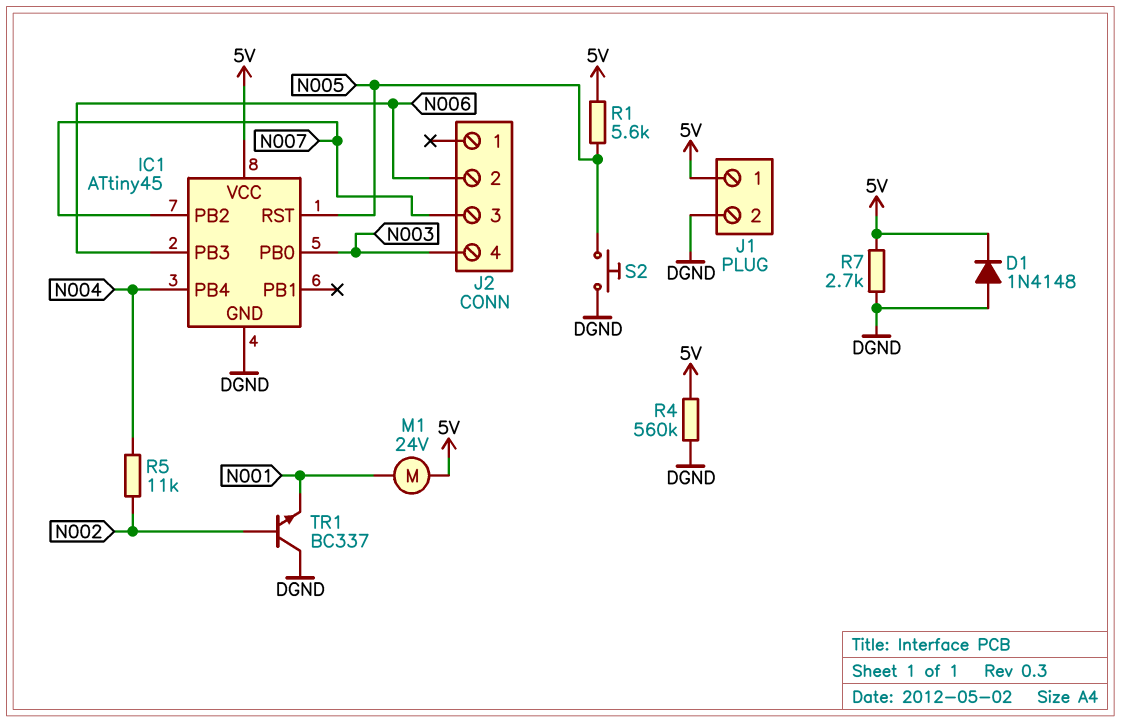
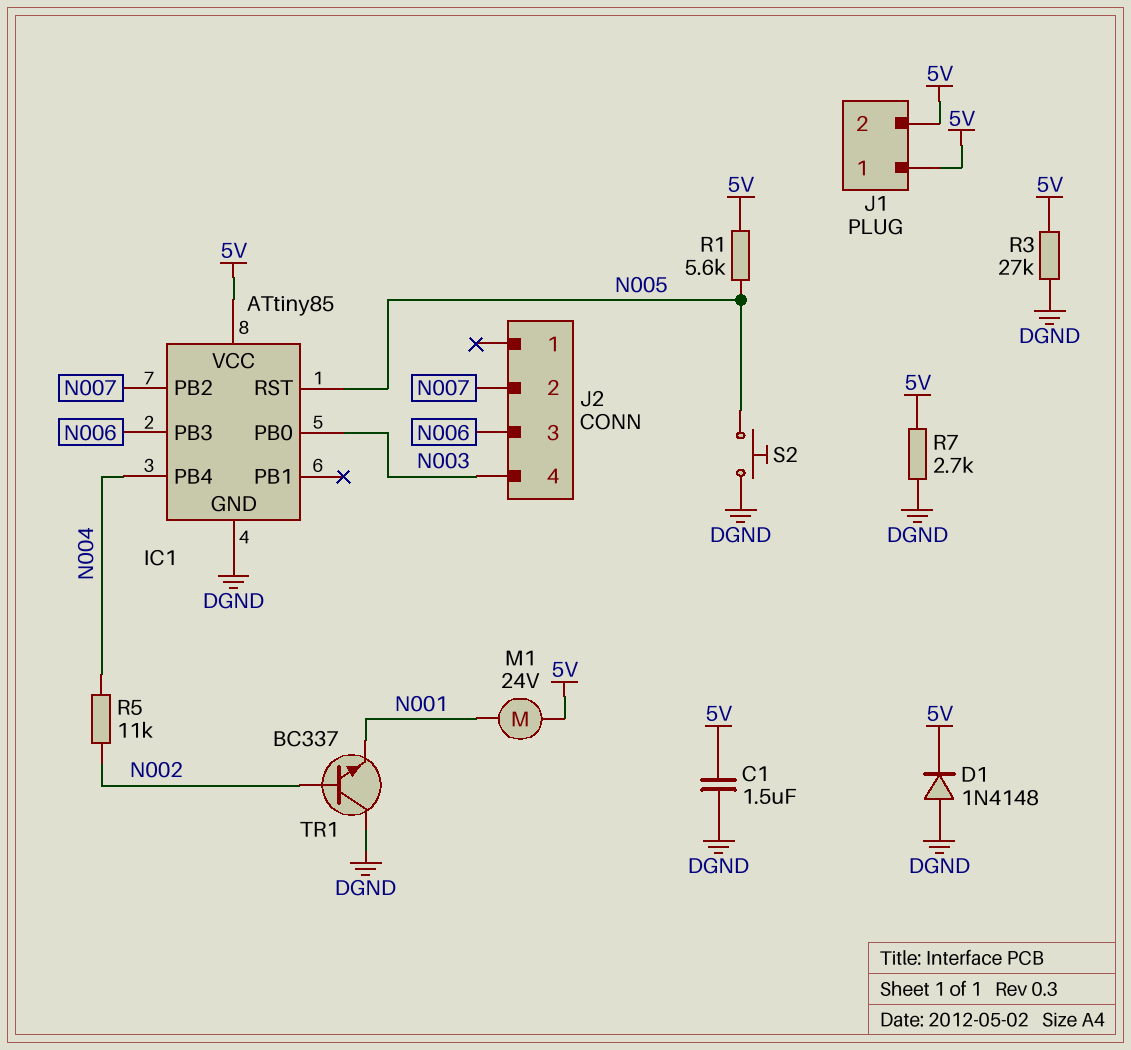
C1: none -> 1.5uF (5V, DGND)
IC1: ATtiny45 -> ATtiny85
J1 pin 2: DGND -> 5V
J2 pin 2: N006 -> N007
J2 pin 3: N007 -> N006
R3: none -> 27k (5V, DGND)
R4: 560k (5V, DGND) -> none

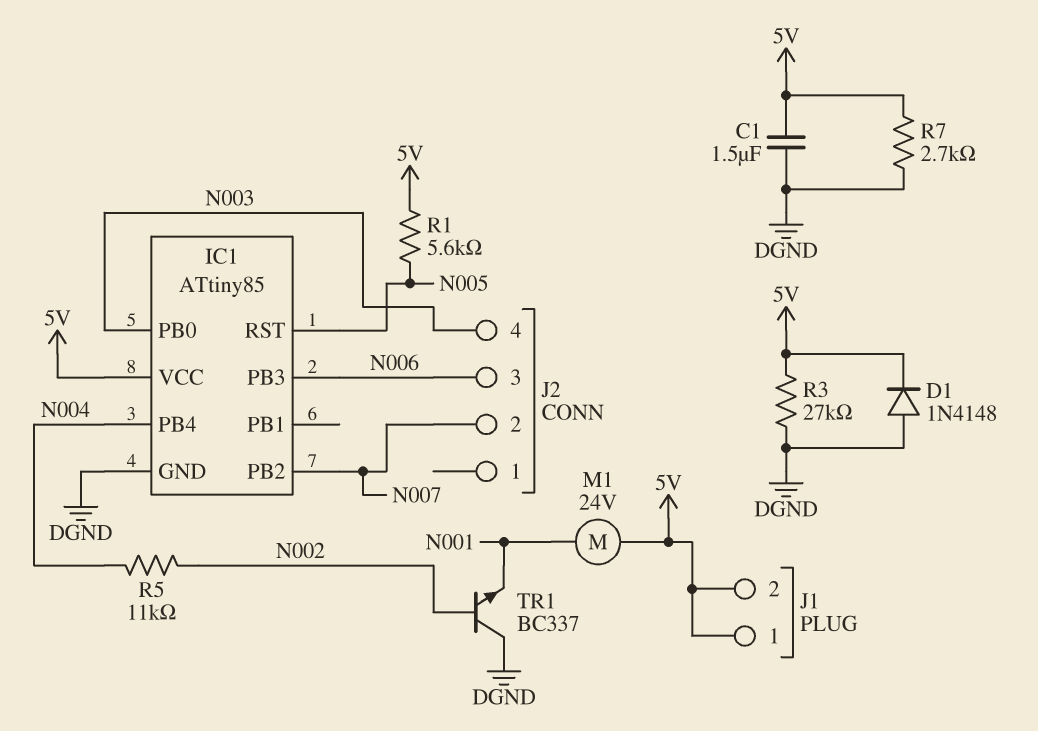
S2: button (DGND, N005) -> none

